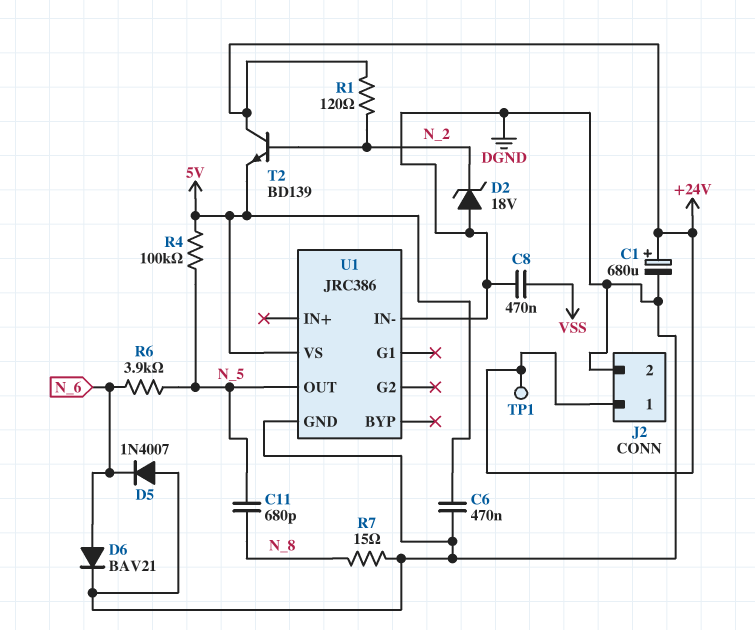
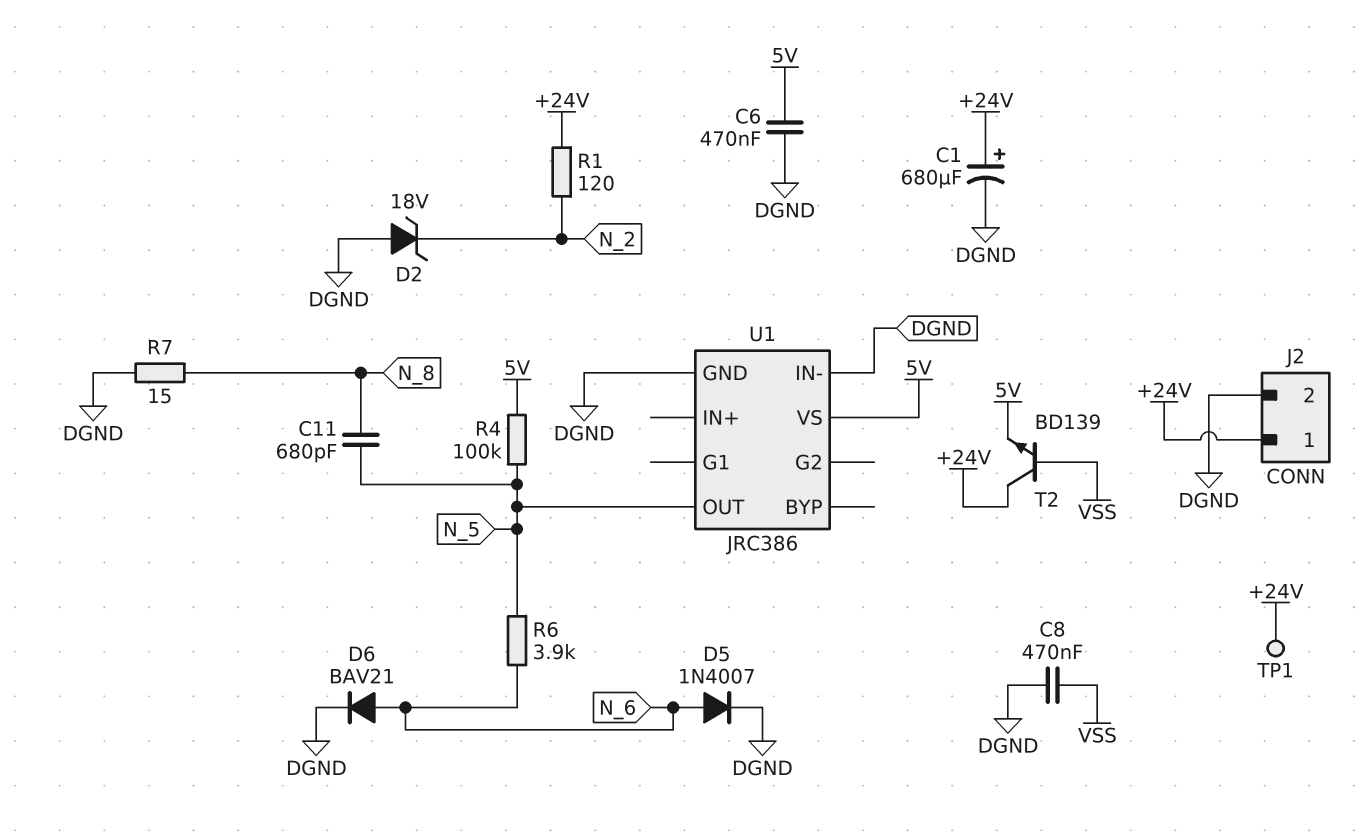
D5: diode 1N4007 (A DGND, K N_6) -> diode 1N4007 (A N_6, K DGND)
T2: NPN BD139 (B N_2, C +24V, E 5V) -> NPN BD139 (B VSS, C +24V, E 5V)

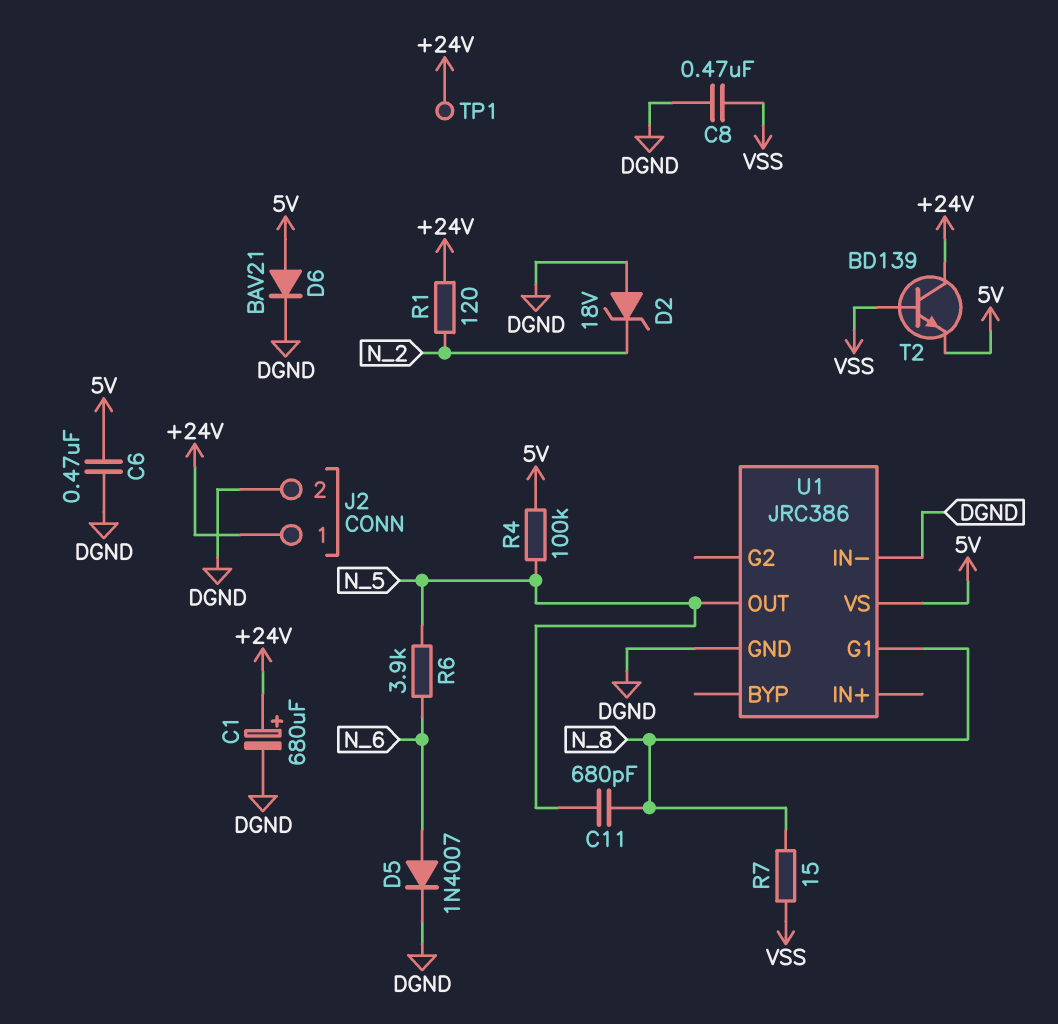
D6: diode BAV21 (A N_6, K DGND) -> diode BAV21 (A 5V, K DGND)
R7: 15 (DGND, N_8) -> 15 (N_8, VSS)
U1 pin G1: none -> N_8

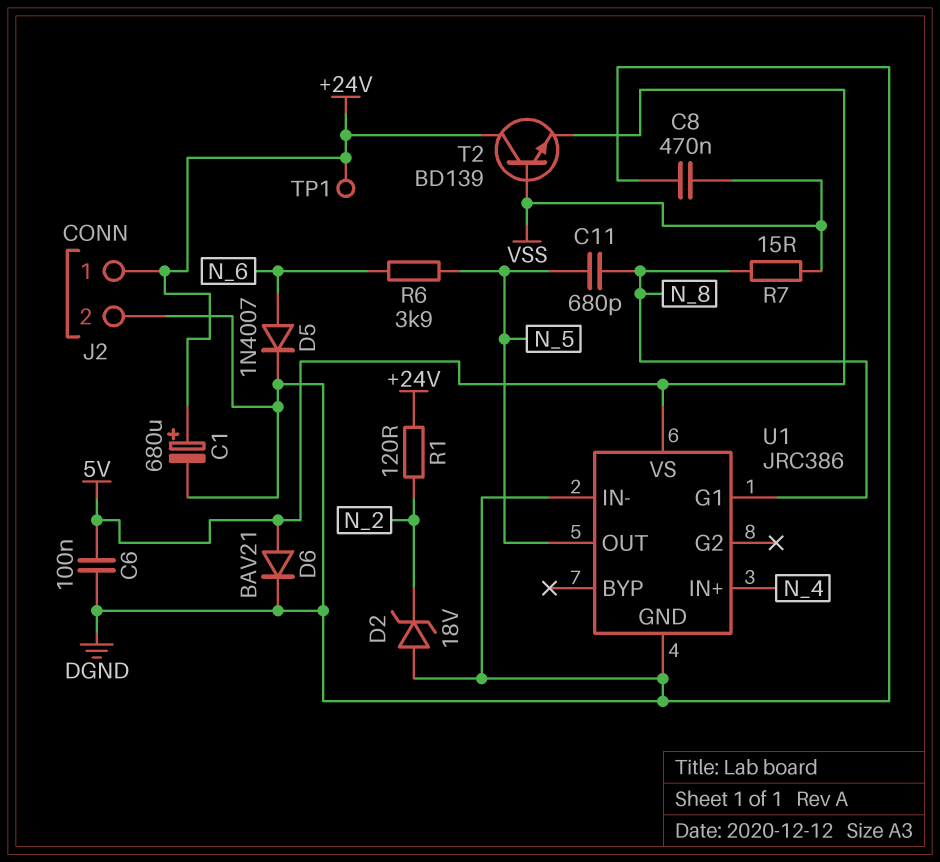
C6: 470nF (5V, DGND) -> 100nF (5V, DGND)
R4: 100k (5V, N_5) -> none
U1 pin IN+: none -> N_4

